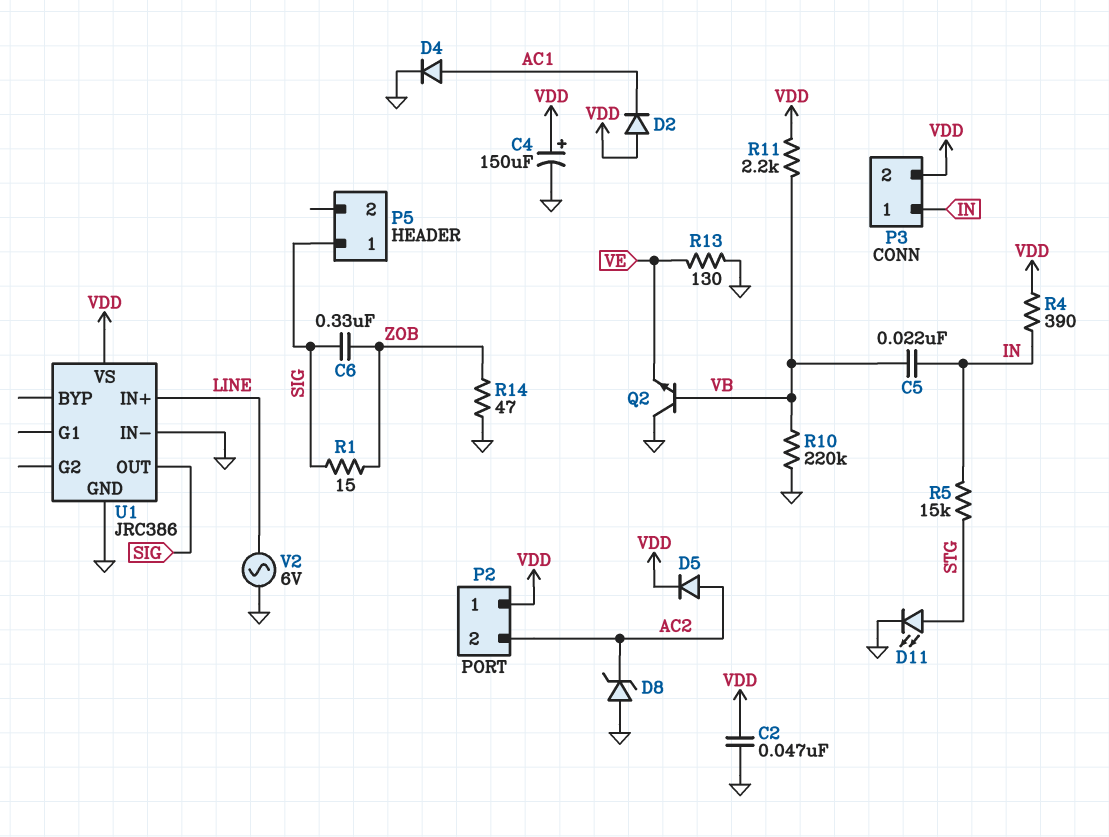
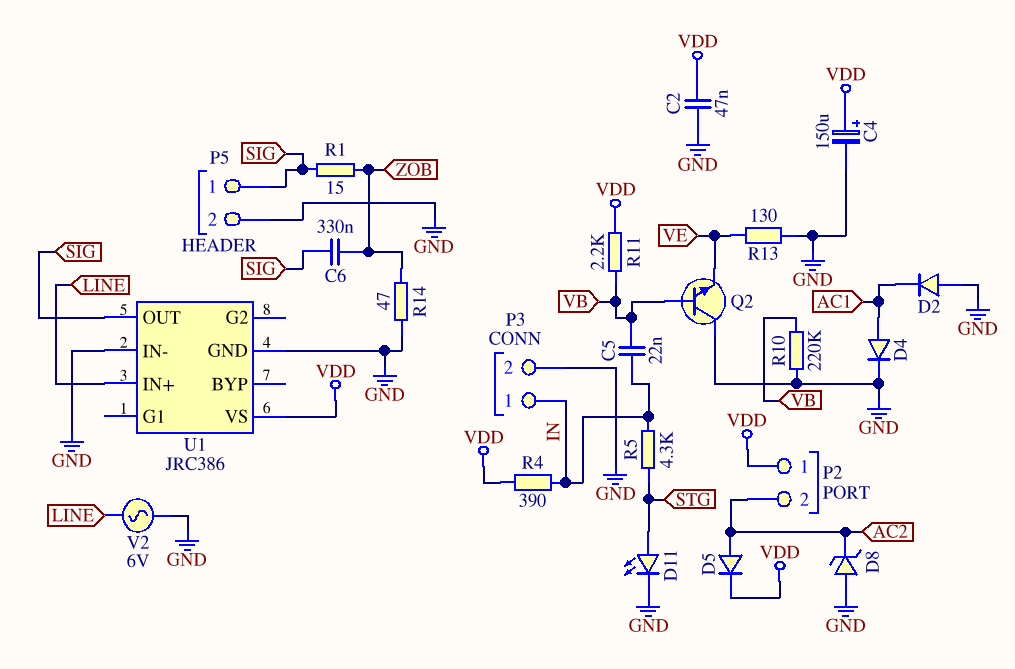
D2: diode (A VDD, K AC1) -> diode (A GND, K AC1)
P3 pin 2: VDD -> GND
P5 pin 2: none -> GND
R5: 15k (IN, STG) -> 4.3k (IN, STG)

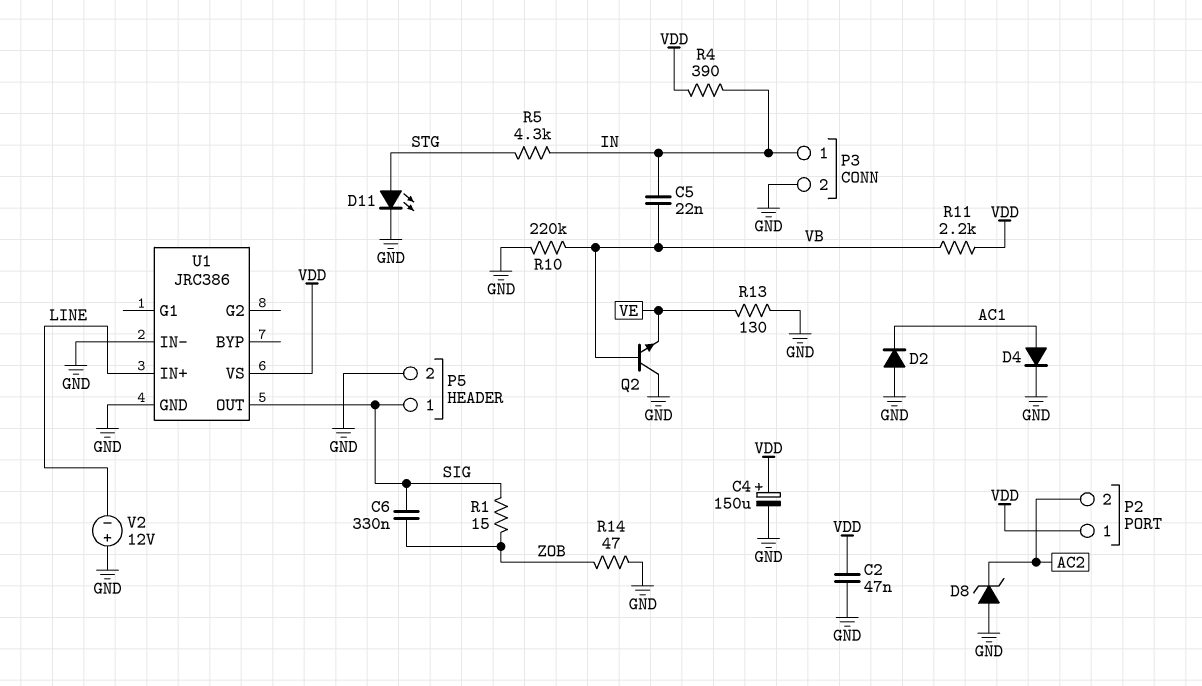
D5: diode (A AC2, K VDD) -> none
V2: AC 6V (GND, LINE) -> 12V (plus GND, minus LINE)

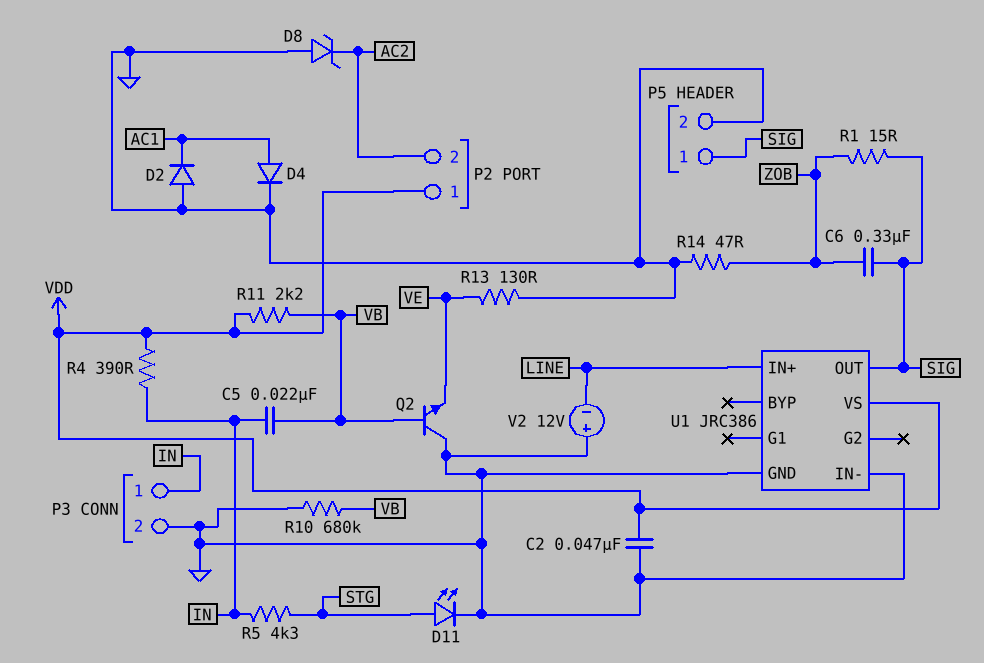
C4: 150uF (plus VDD, minus GND) -> none
R10: 220k (GND, VB) -> 680k (GND, VB)

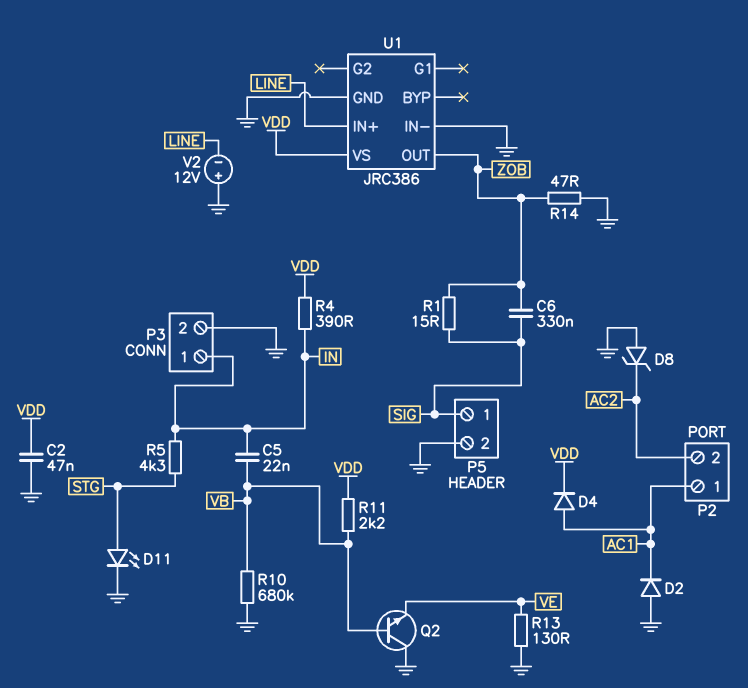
D4: diode (A AC1, K GND) -> diode (A AC1, K VDD)
P2 pin 1: VDD -> AC1
U1 pin OUT: SIG -> ZOB

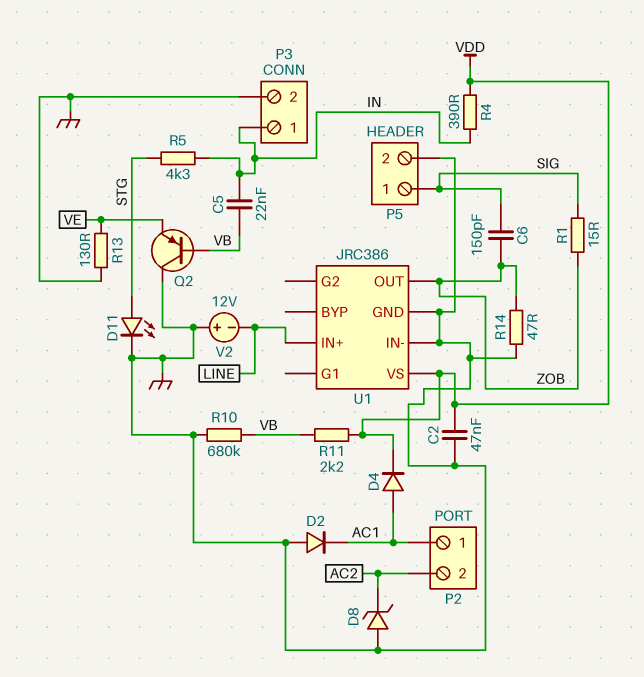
C6: 330nF (SIG, ZOB) -> 150pF (SIG, ZOB)
Q2: NPN (B VB, C GND, E VE) -> PNP (B VB, C GND, E VE)

